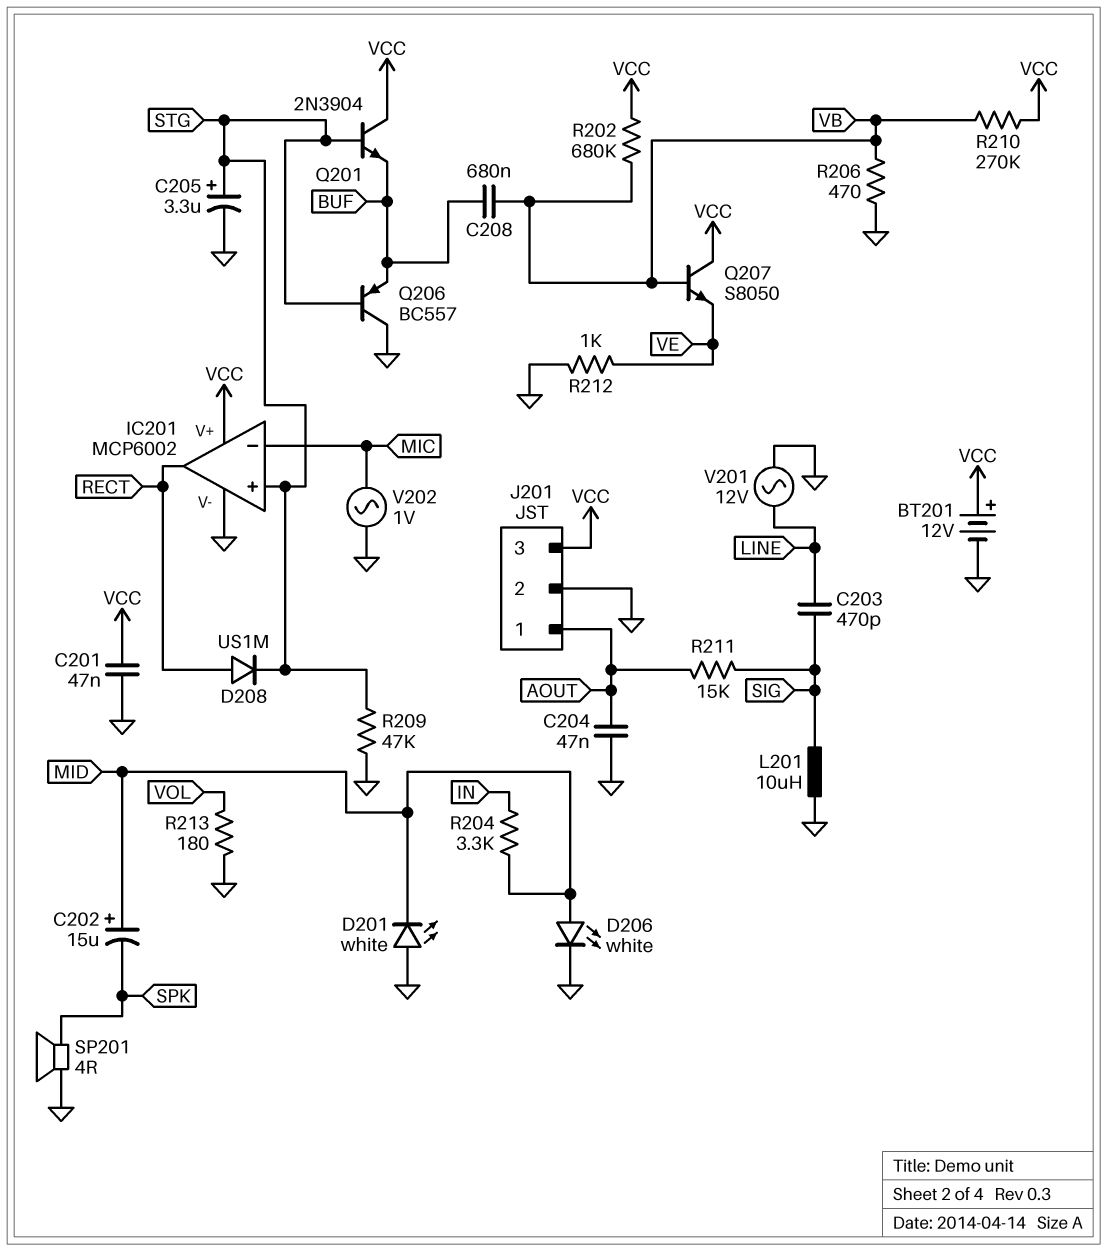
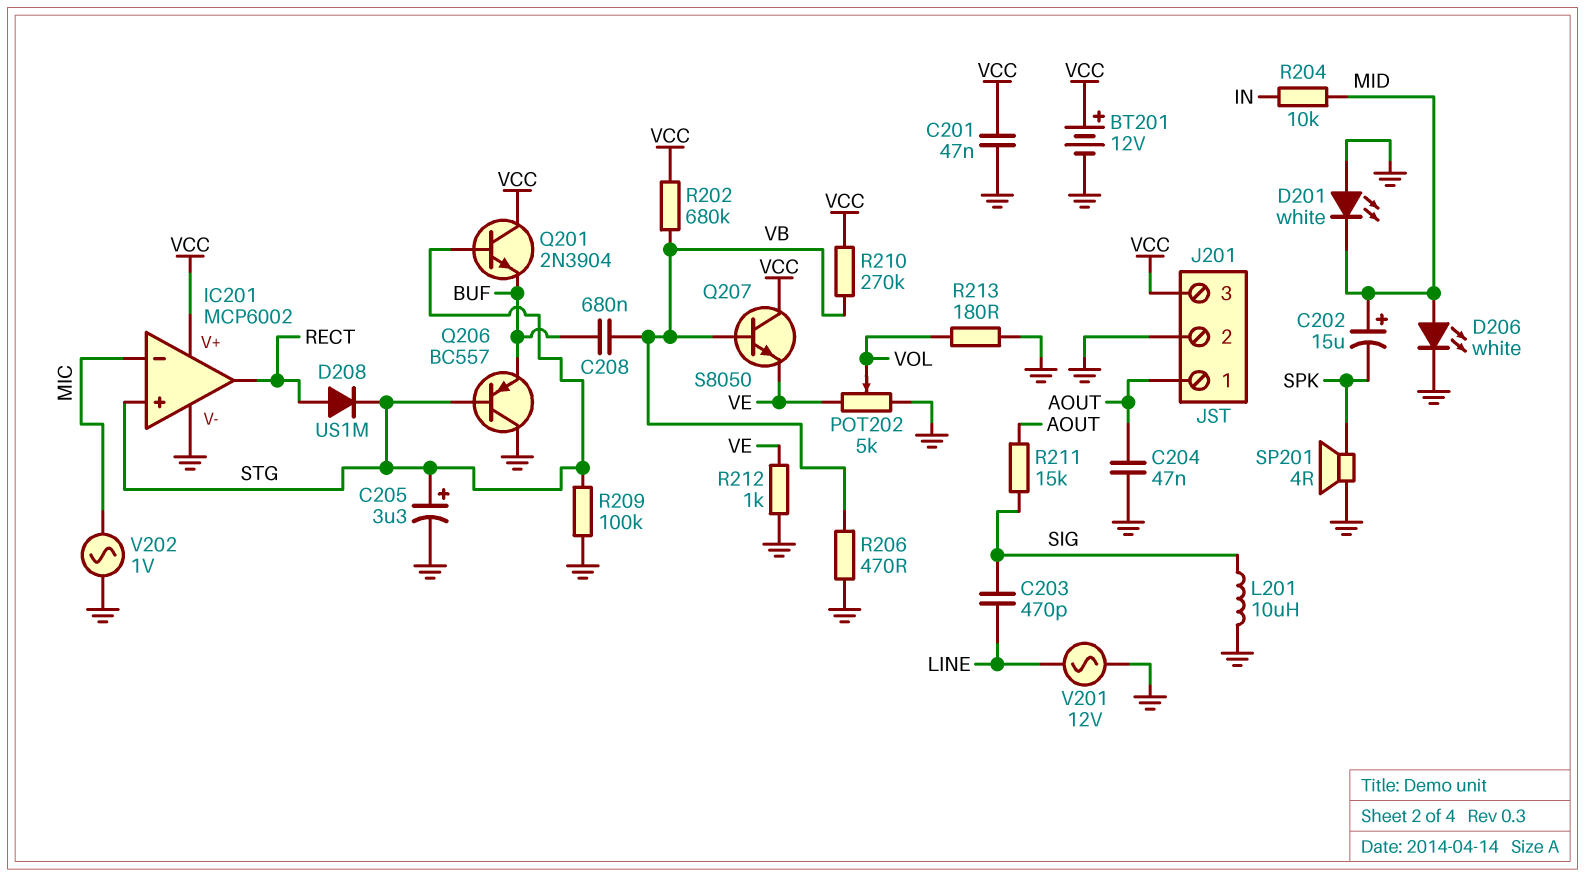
POT202: none -> 5k (GND, VE, wiper VOL)
R204: 3.3k (IN, MID) -> 10k (IN, MID)
R209: 47k (GND, STG) -> 100k (GND, STG)

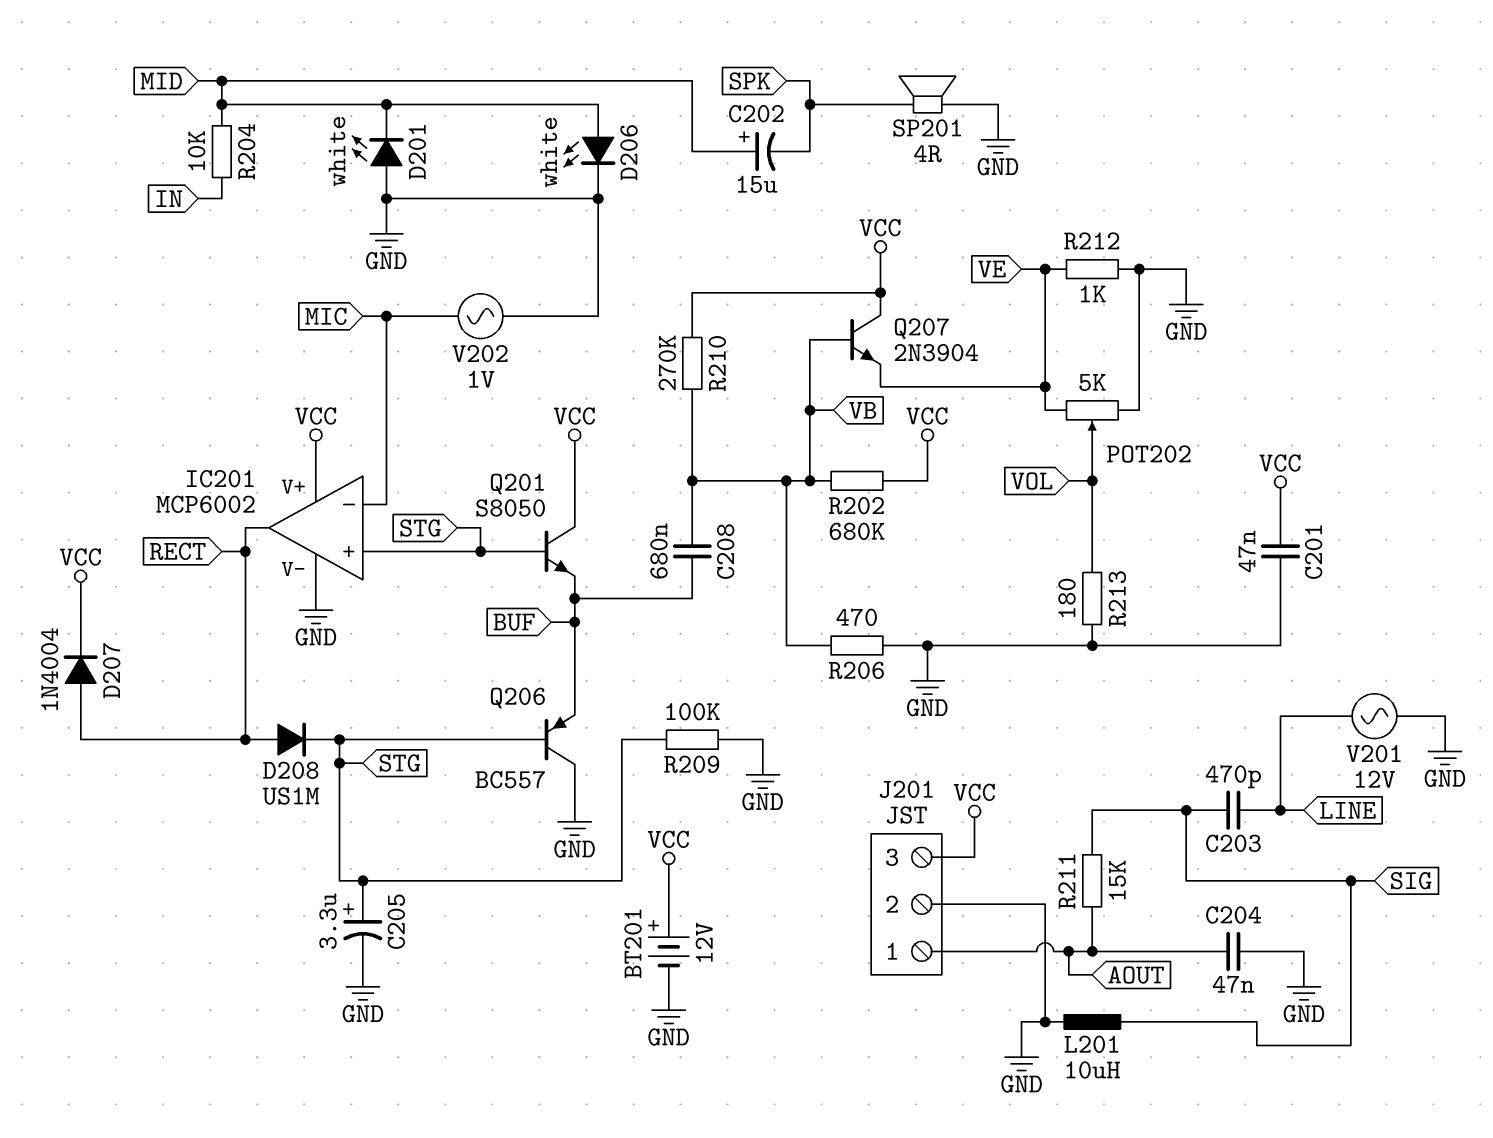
D207: none -> diode 1N4004 (A RECT, K VCC)
Q201: NPN 2N3904 (B STG, C VCC, E BUF) -> NPN S8050 (B STG, C VCC, E BUF)
Q207: NPN S8050 (B VB, C VCC, E VE) -> NPN 2N3904 (B VB, C VCC, E VE)

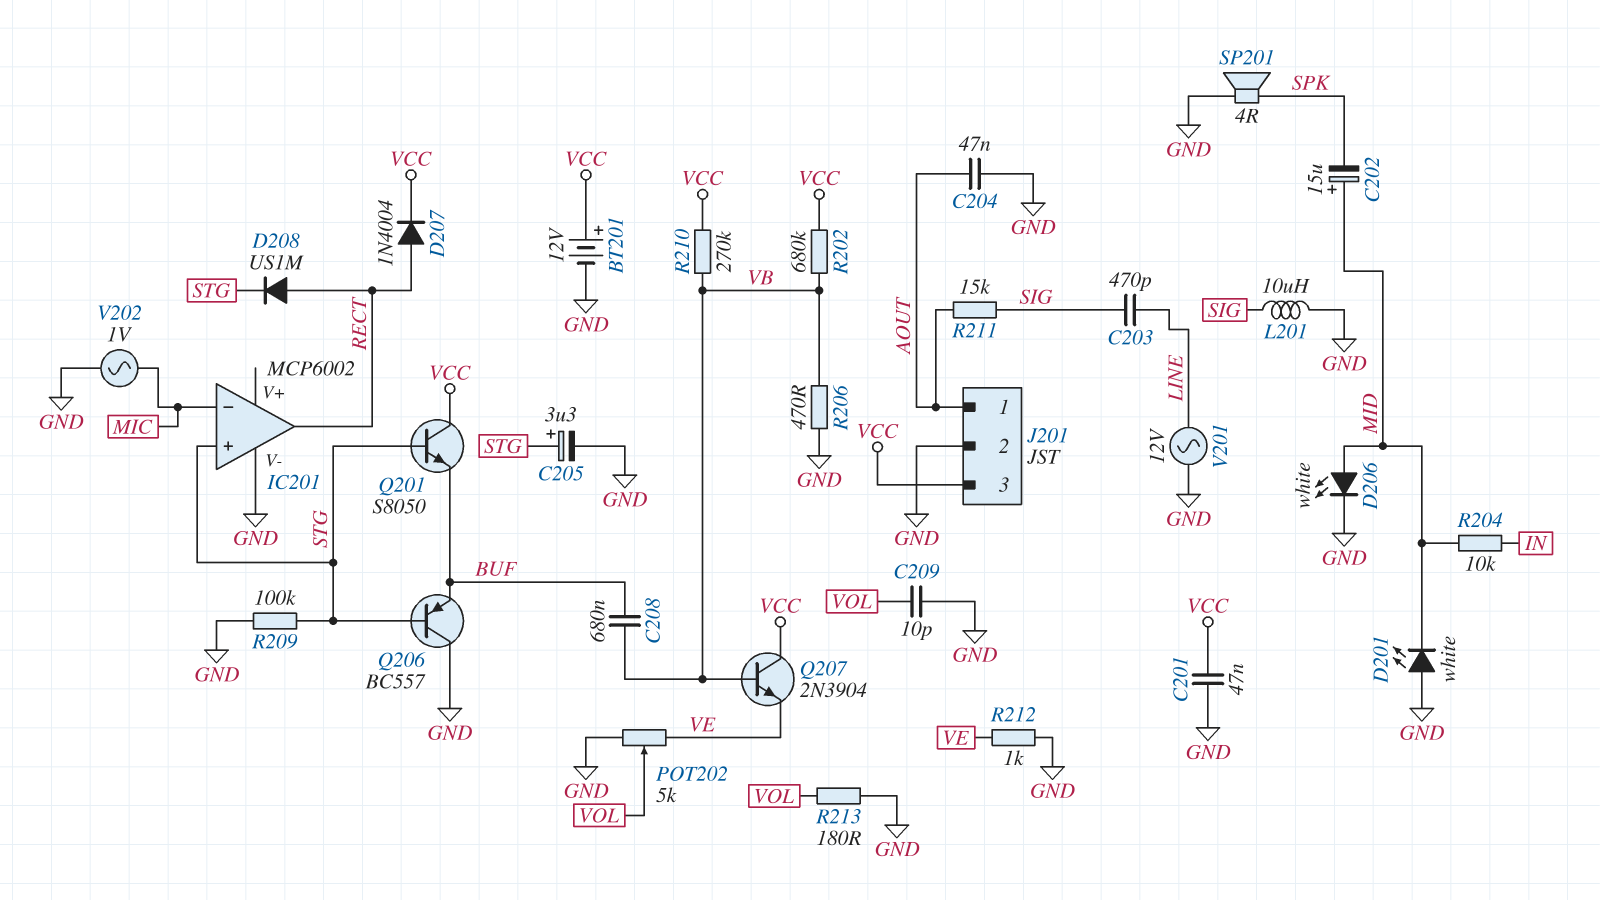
C209: none -> 10pF (GND, VOL)
IC201 pin V+: VCC -> none

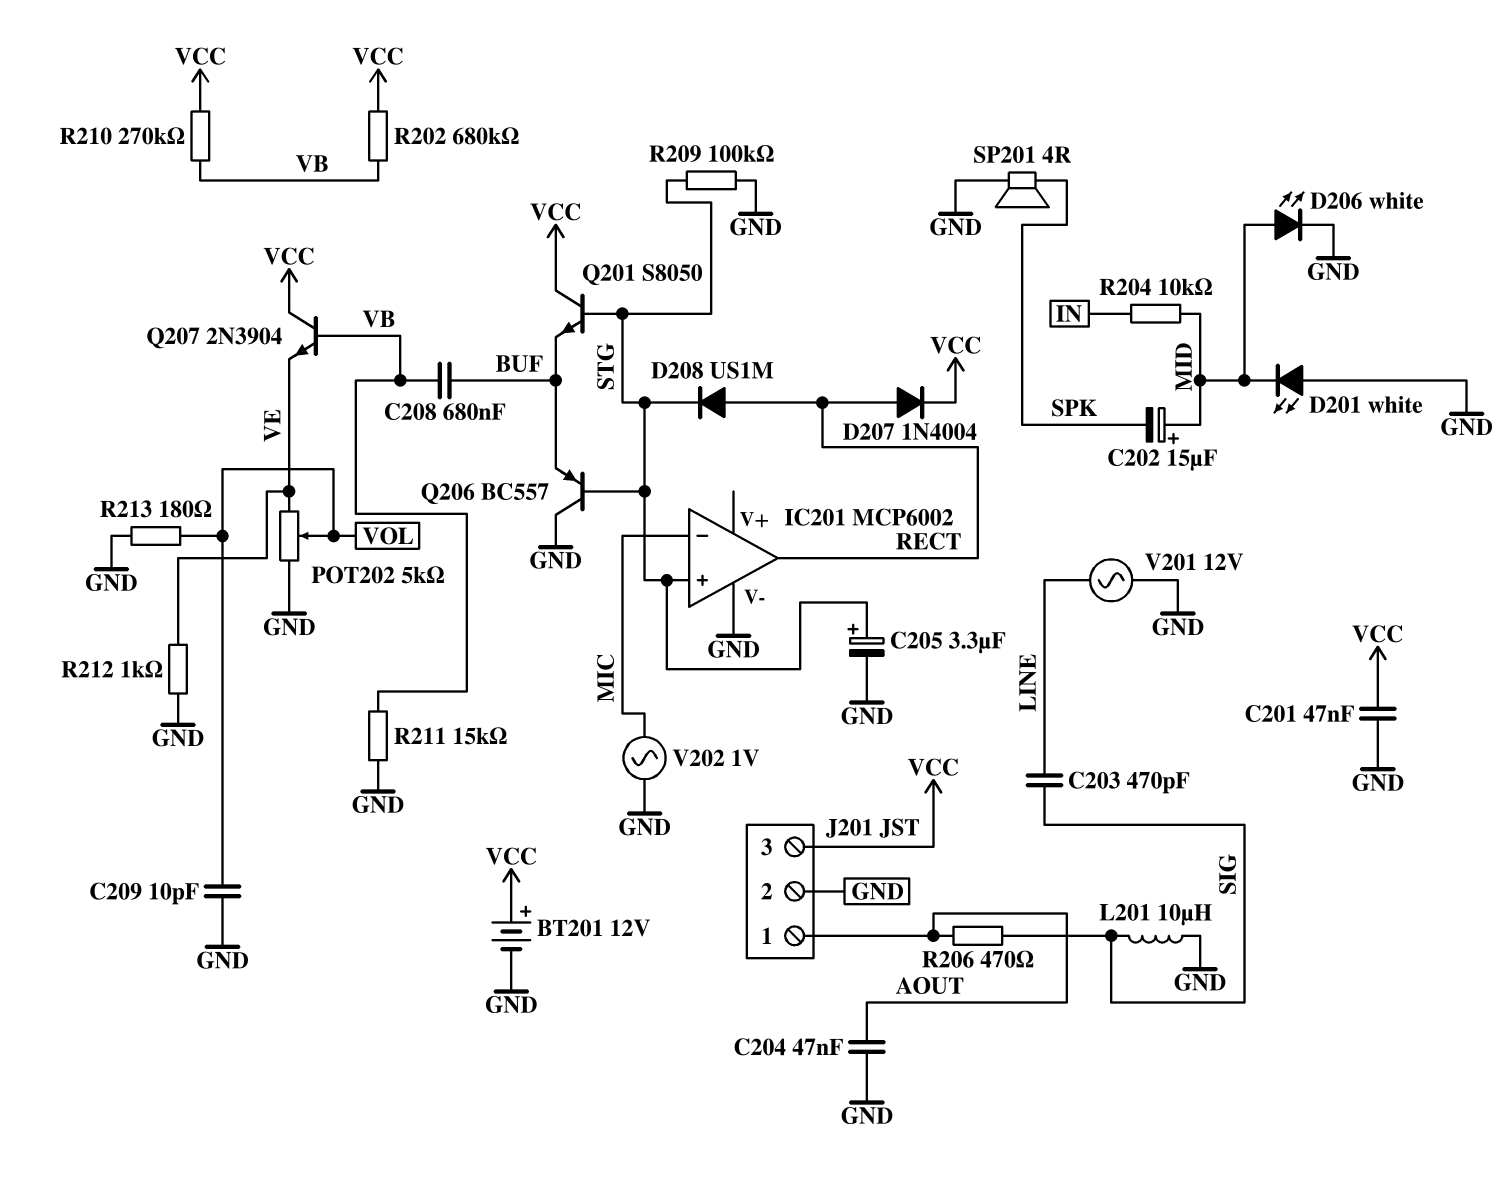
R206: 470 (GND, VB) -> 470 (AOUT, SIG)
R211: 15k (AOUT, SIG) -> 15k (GND, VB)

